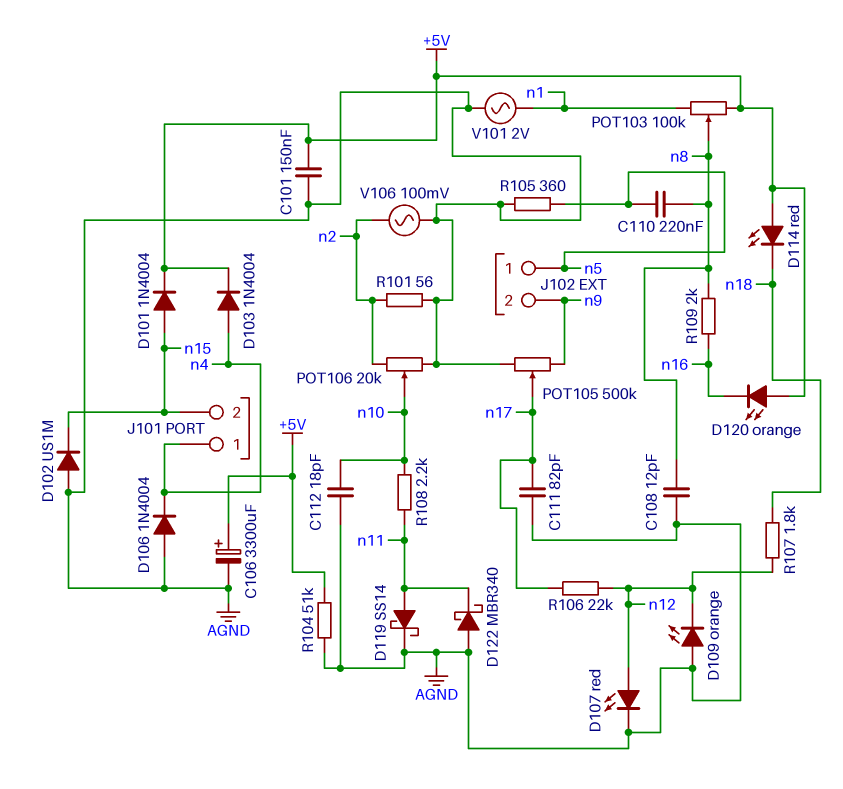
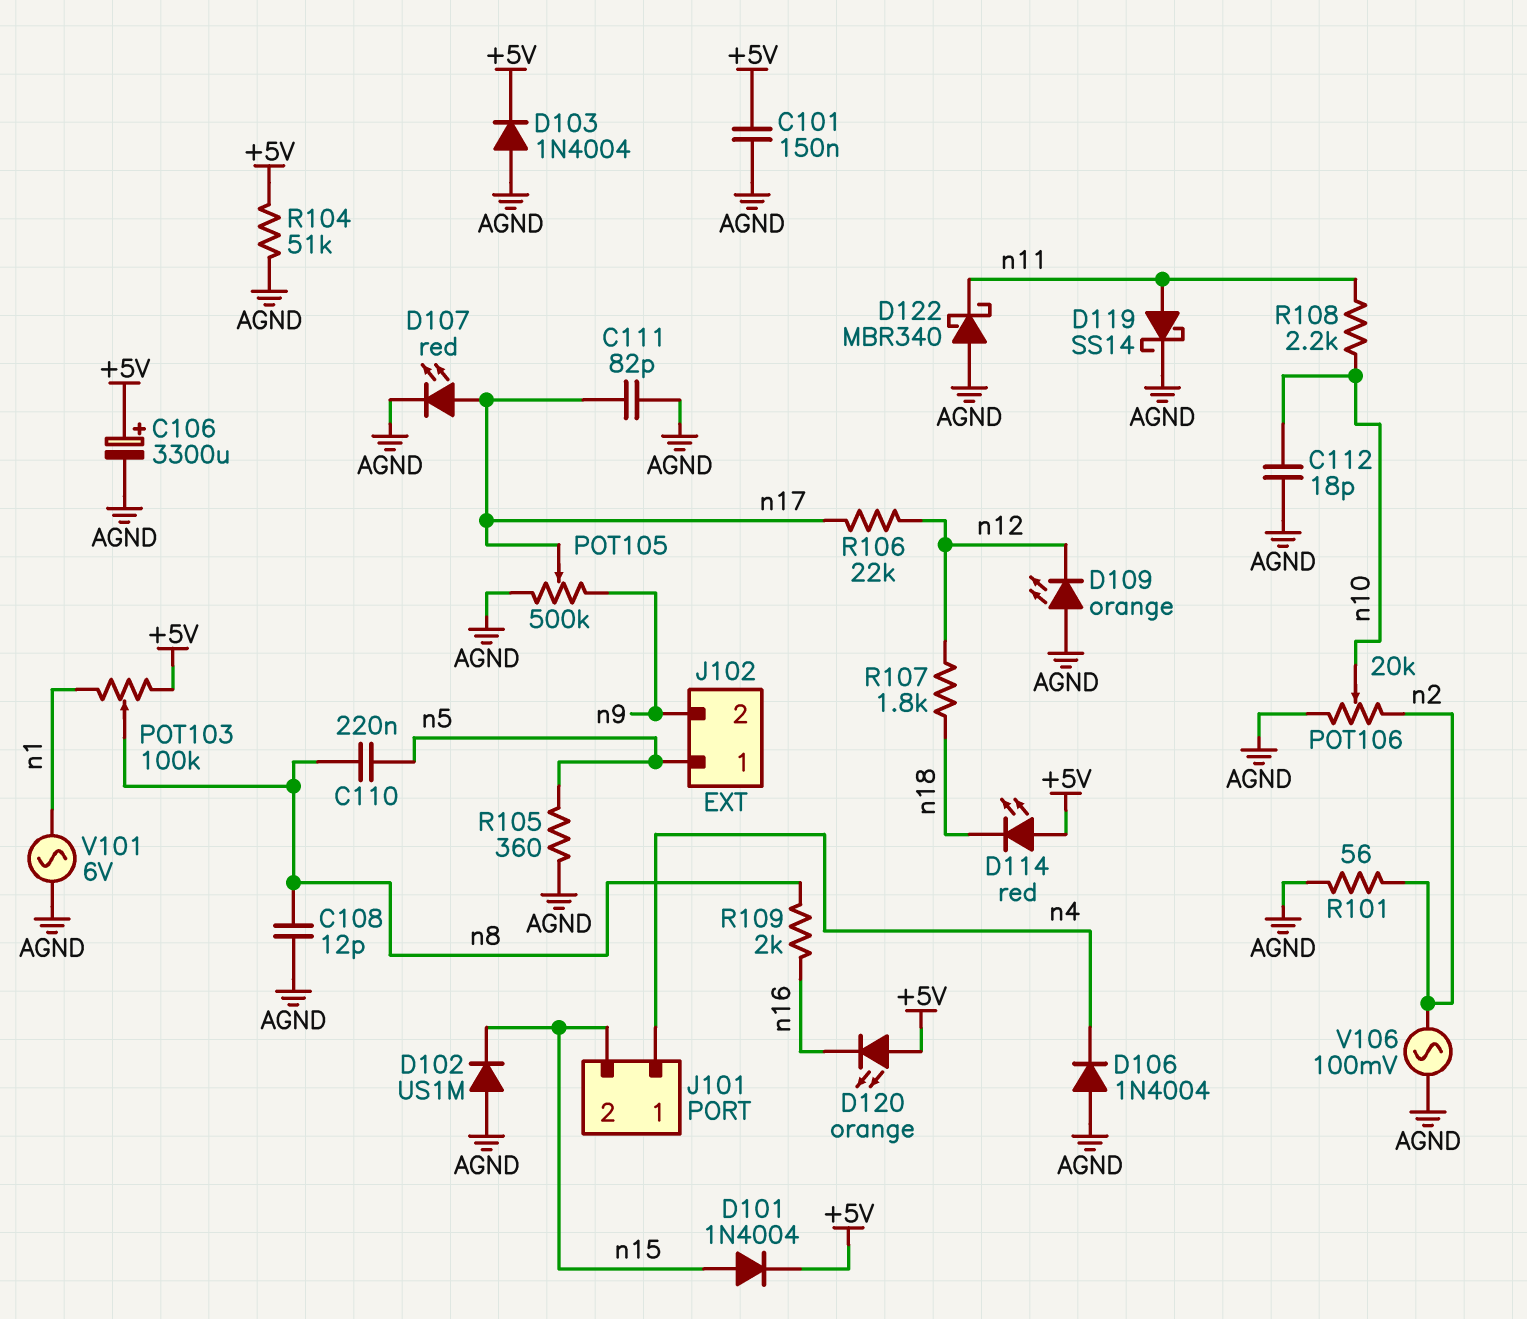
D103: diode 1N4004 (A n4, K +5V) -> diode 1N4004 (A AGND, K +5V)
D107: LED red (A n12, K AGND) -> LED red (A n17, K AGND)
V101: AC 2V (AGND, n1) -> AC 6V (AGND, n1)

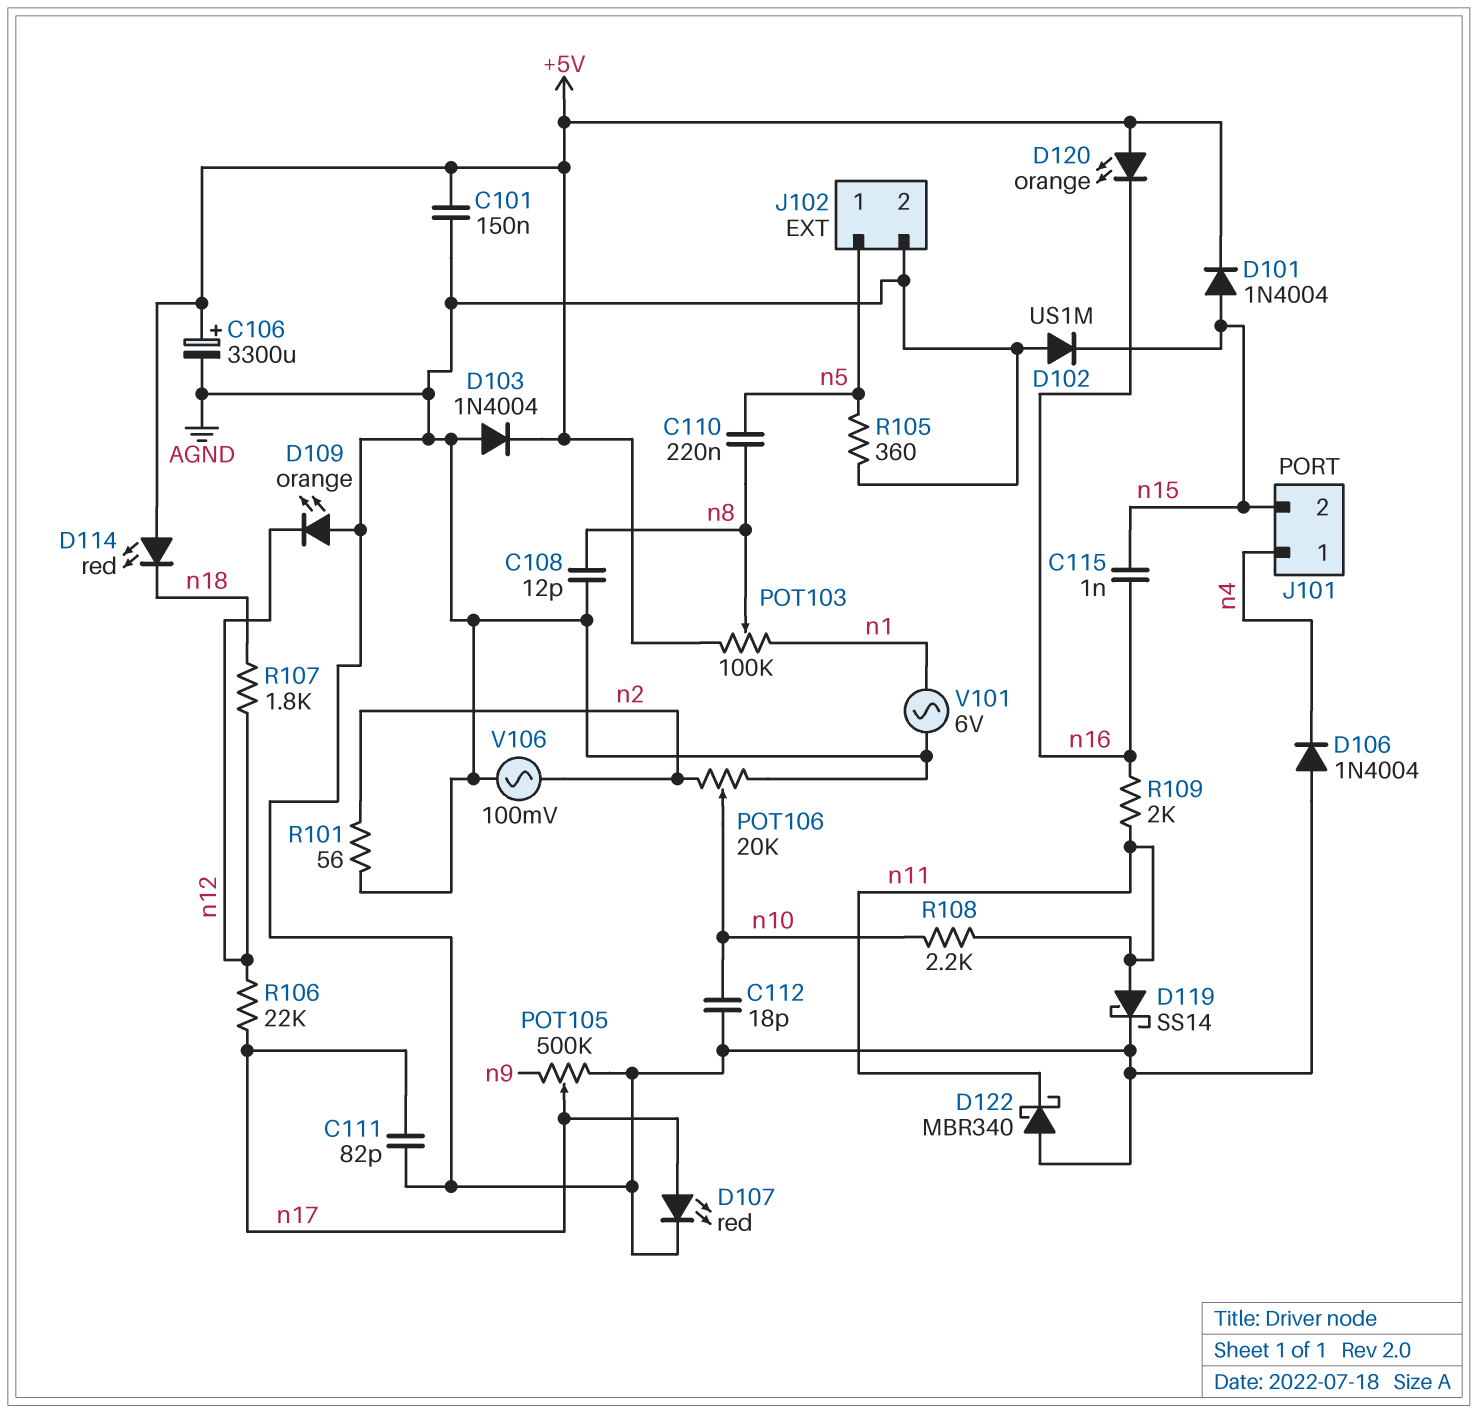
C115: none -> 1nF (n15, n16)
J102 pin 2: n9 -> AGND
R104: 51k (+5V, AGND) -> none
R109: 2k (n8, n16) -> 2k (n11, n16)

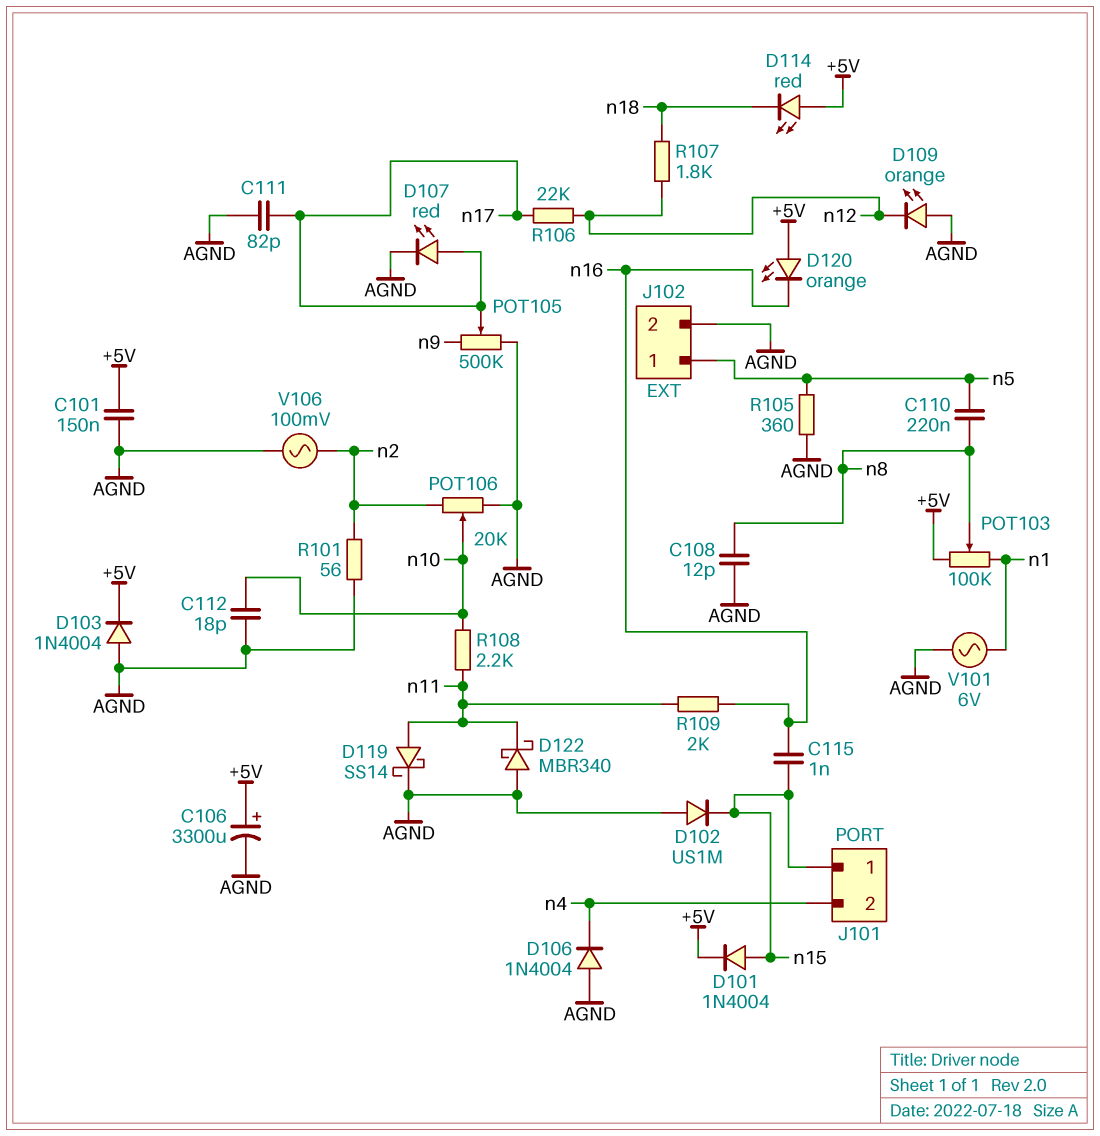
J101 pin 1: n4 -> n15
J101 pin 2: n15 -> n4

